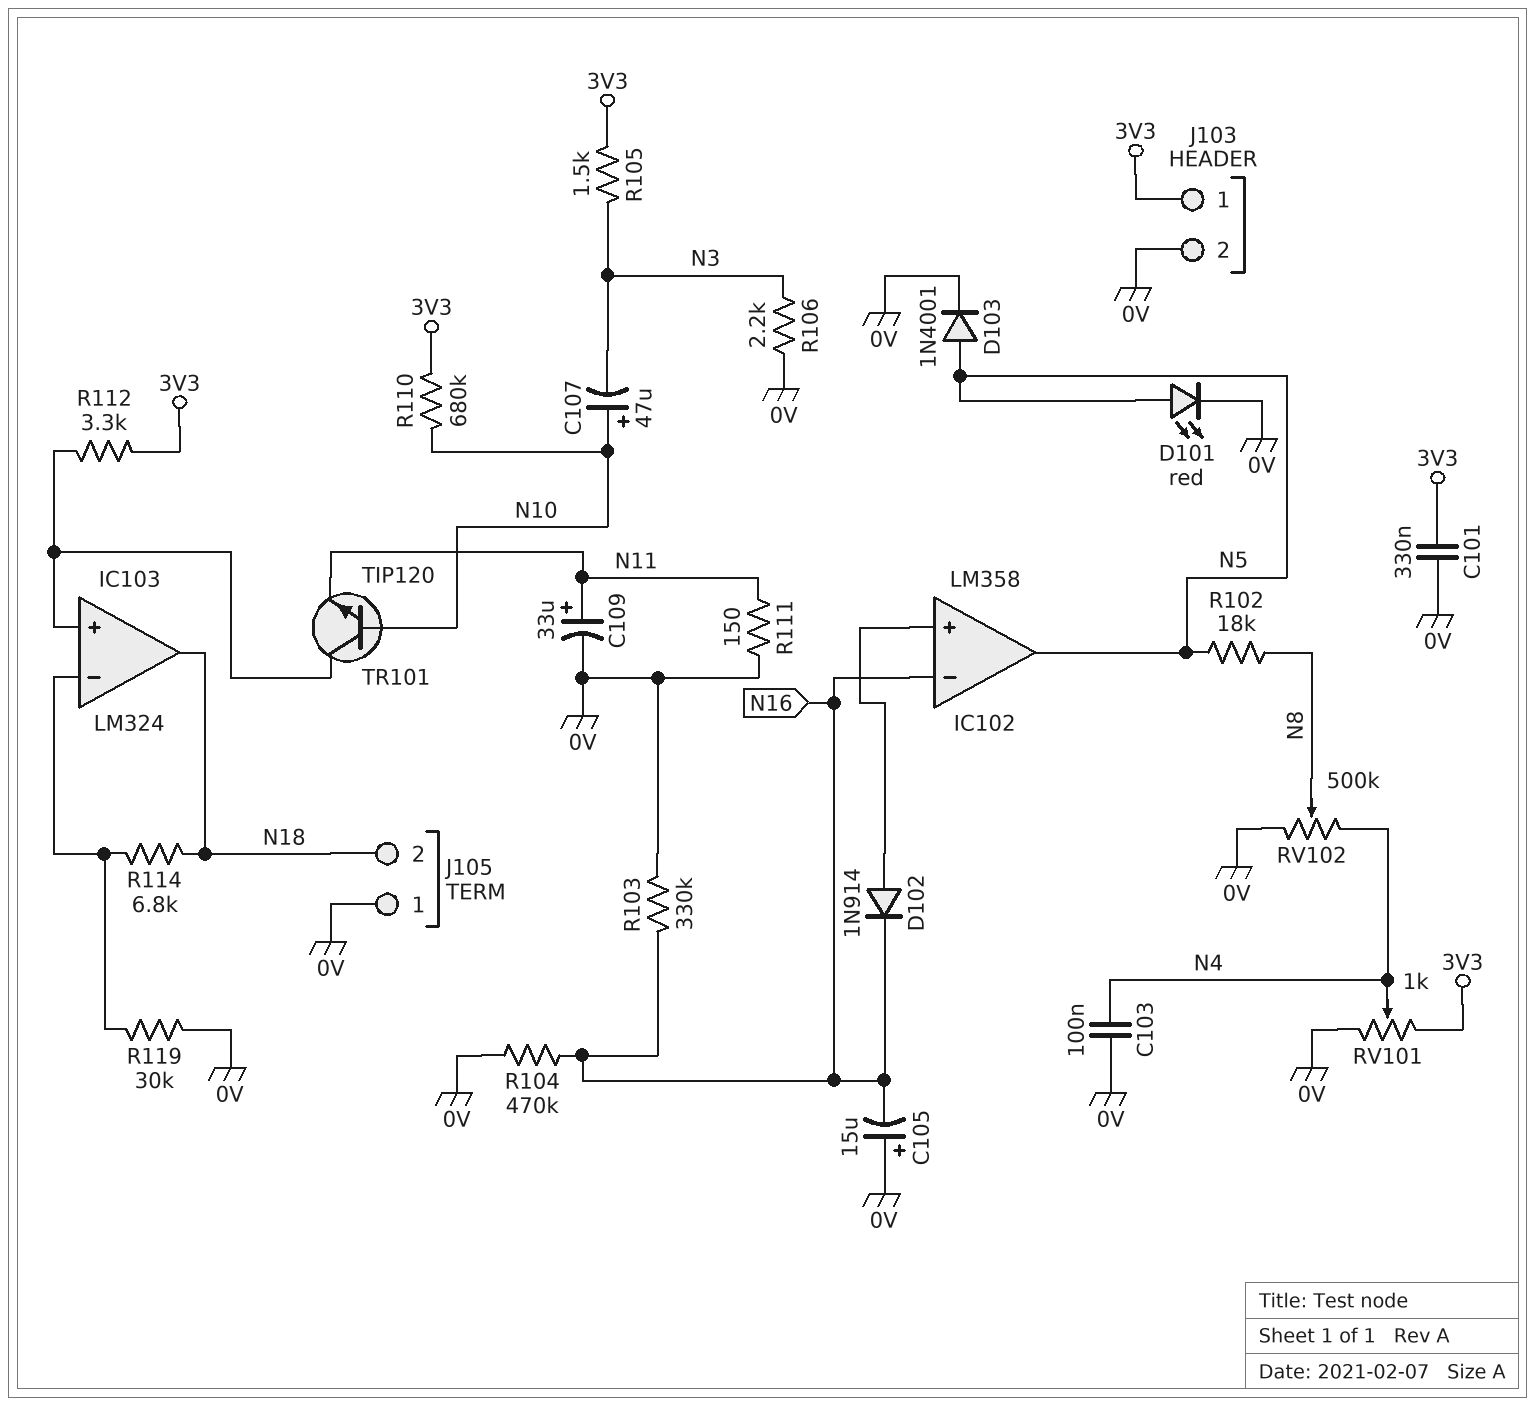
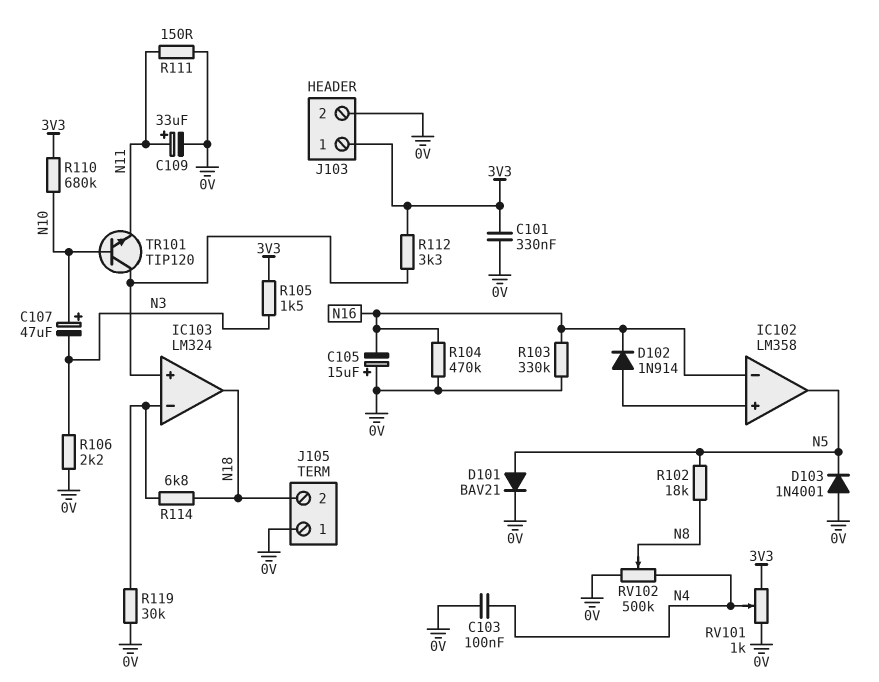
D101: LED red (A N5, K 0V) -> diode BAV21 (A N5, K 0V)
D103: diode 1N4001 (A N5, K 0V) -> diode 1N4001 (A 0V, K N5)

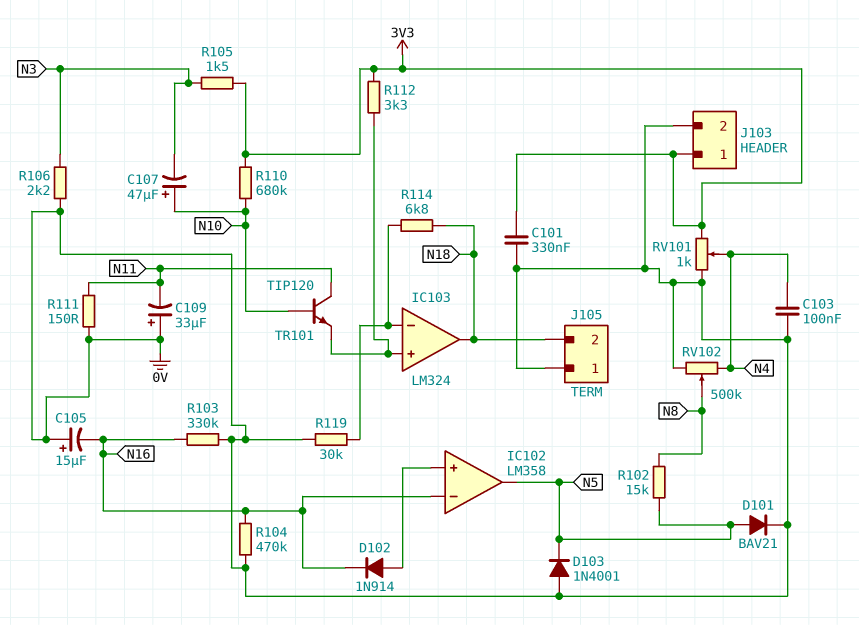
C109: 33uF (plus N11, minus 0V) -> 33uF (plus 0V, minus N11)
R102: 18k (N5, N8) -> 15k (N5, N8)
TR101: NPN TIP120 (B N10, C IC103/in+, E N11) -> NPN TIP120 (B N10, C N11, E IC103/in+)

